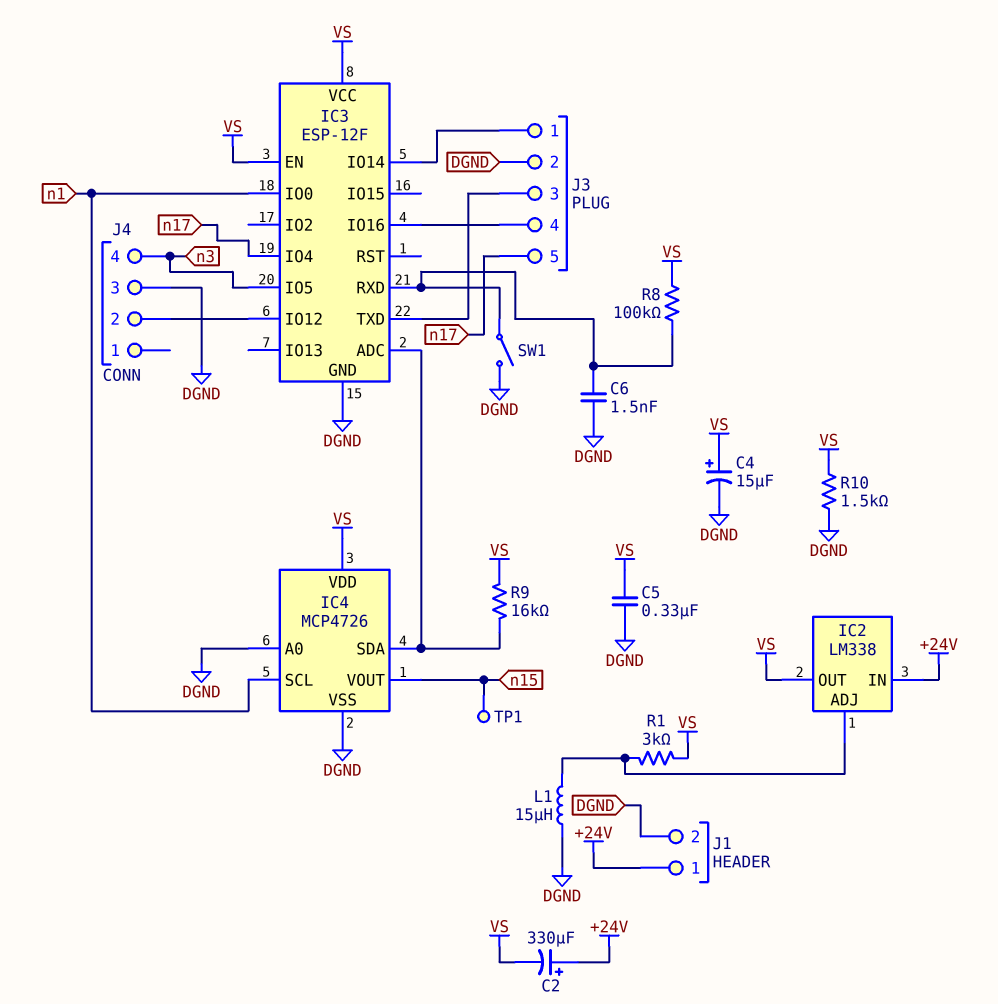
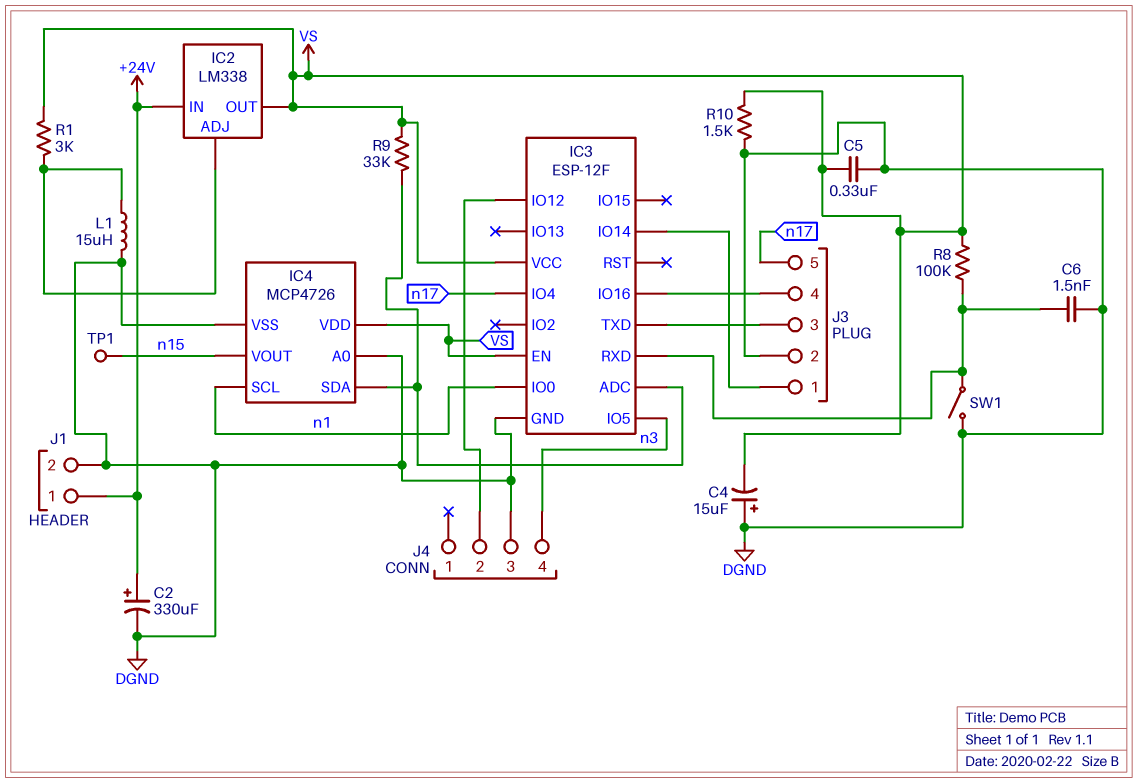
C2: 330uF (plus +24V, minus VS) -> 330uF (plus +24V, minus DGND)
C4: 15uF (plus VS, minus DGND) -> 15uF (plus DGND, minus VS)
R9: 16k (IC3/ADC, VS) -> 33k (IC3/ADC, VS)

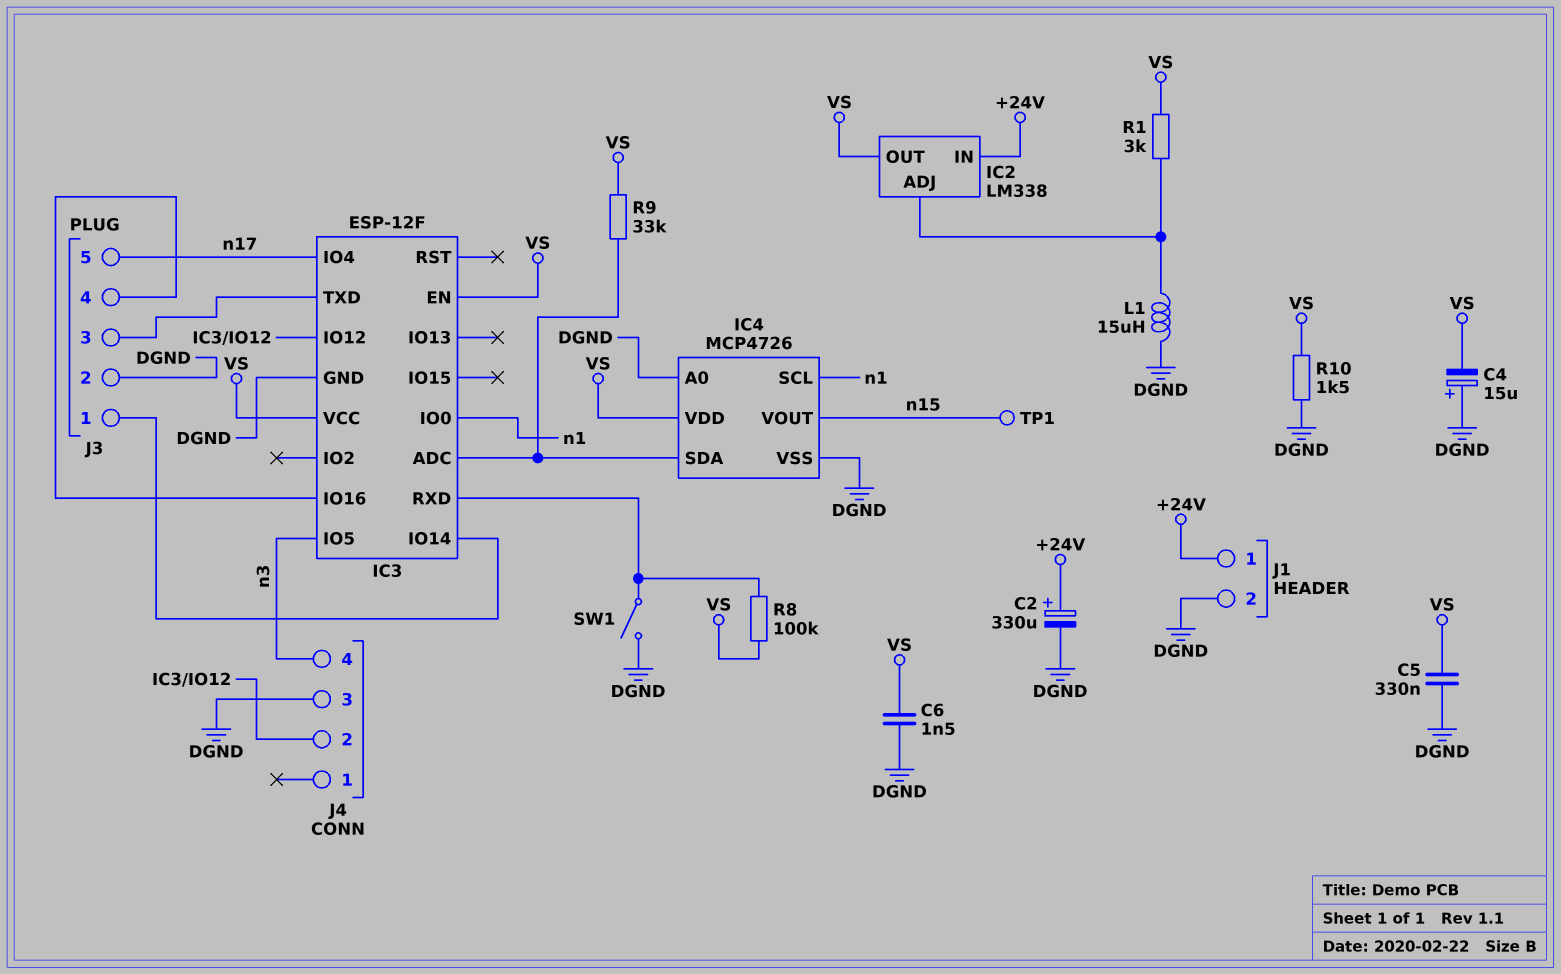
C6: 1.5nF (DGND, IC3/RXD) -> 1.5nF (DGND, VS)

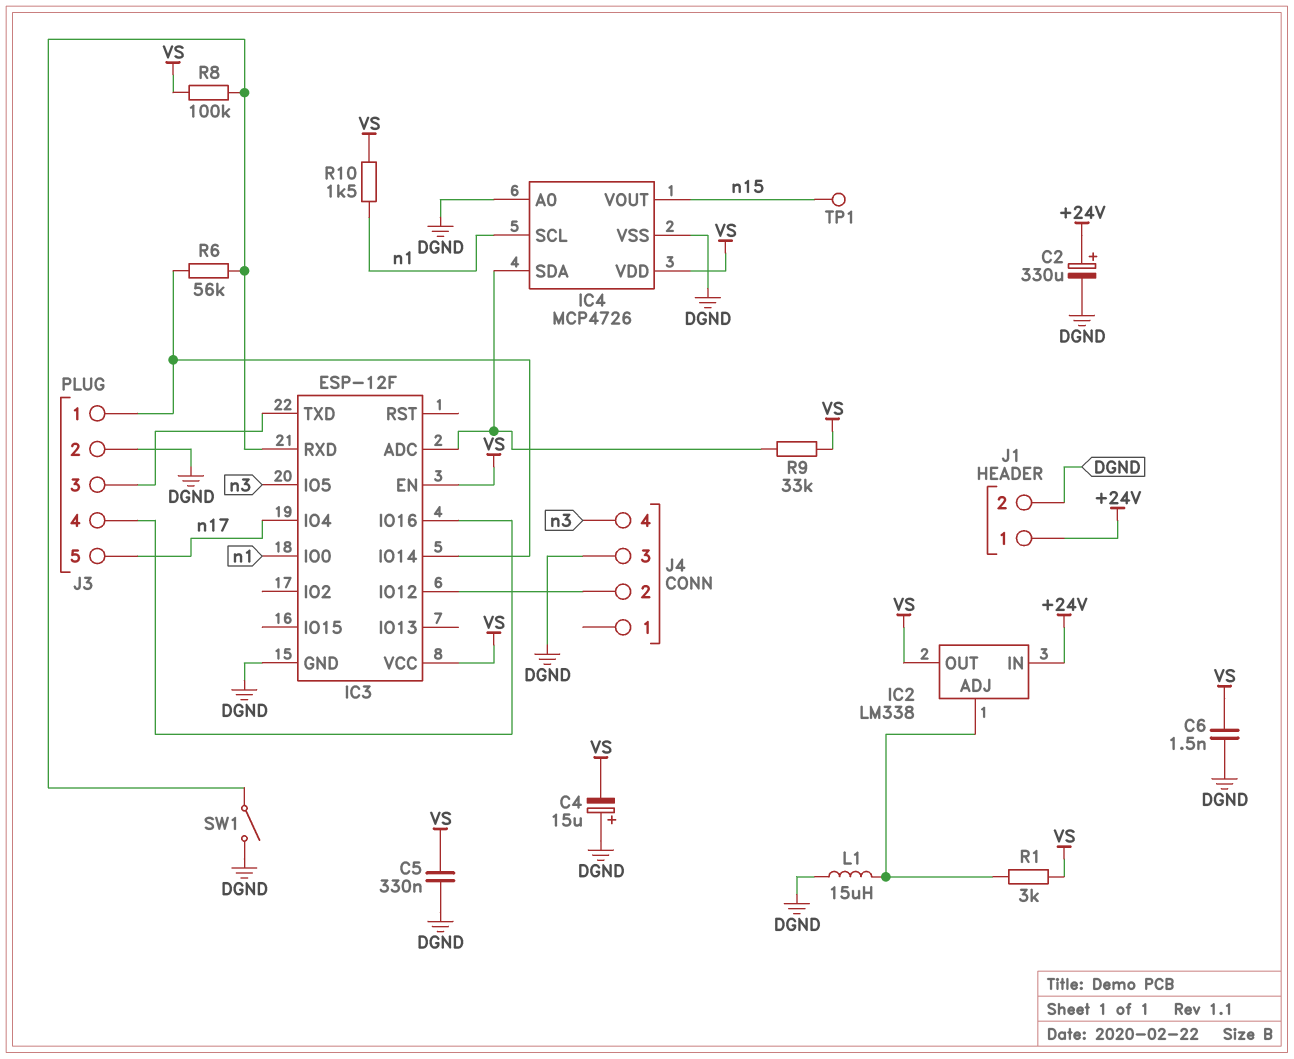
R6: none -> 56k (IC3/IO14, IC3/RXD)
R10: 1.5k (DGND, VS) -> 1.5k (VS, n1)

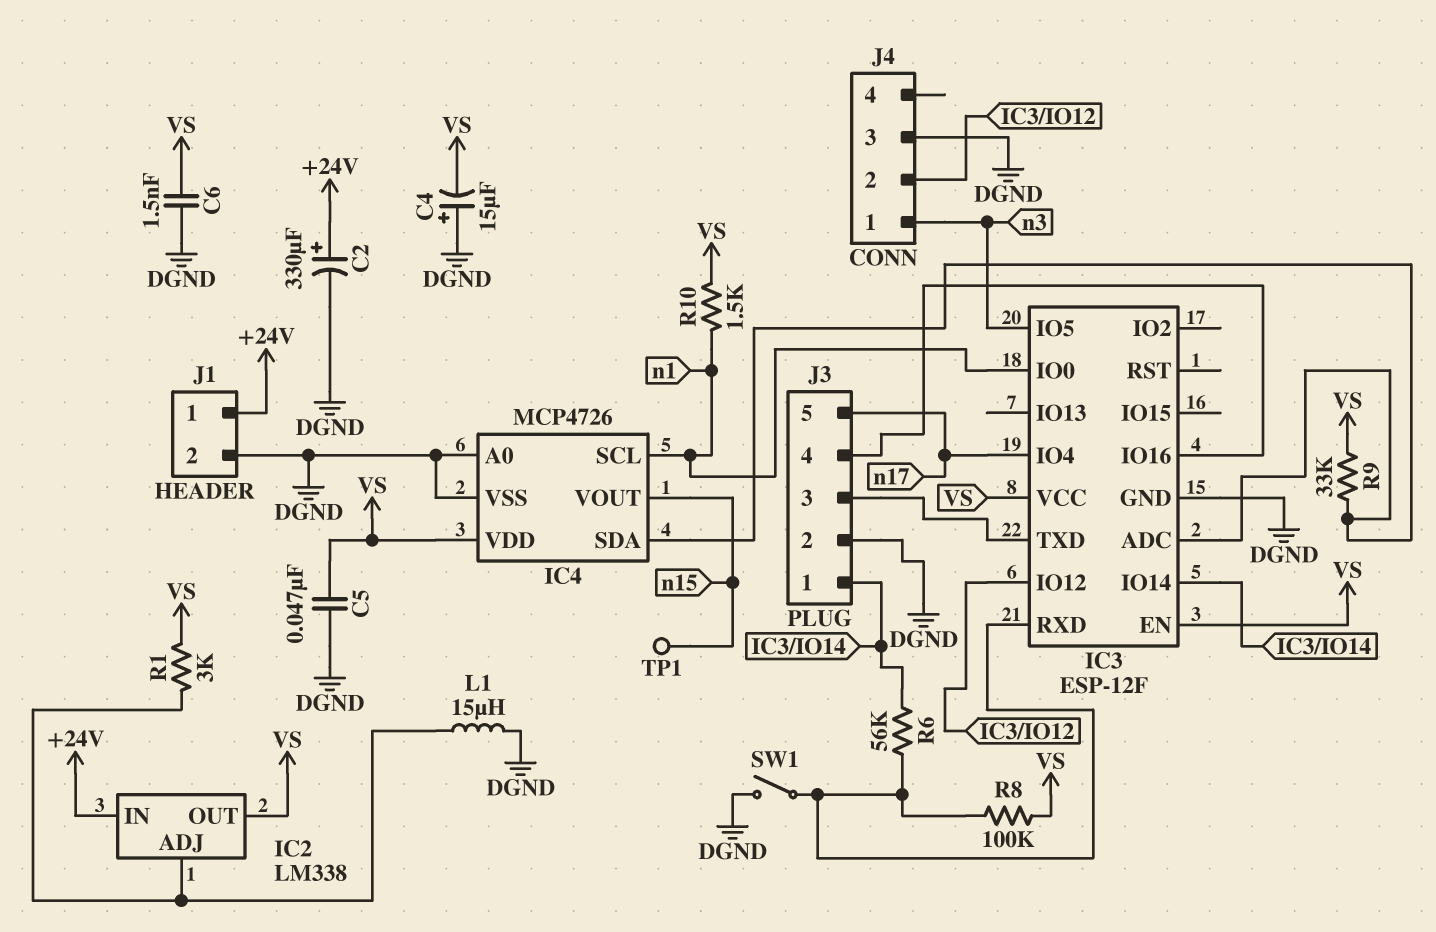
C5: 330nF (DGND, VS) -> 47nF (DGND, VS)
J4 pin 1: none -> n3
J4 pin 4: n3 -> none

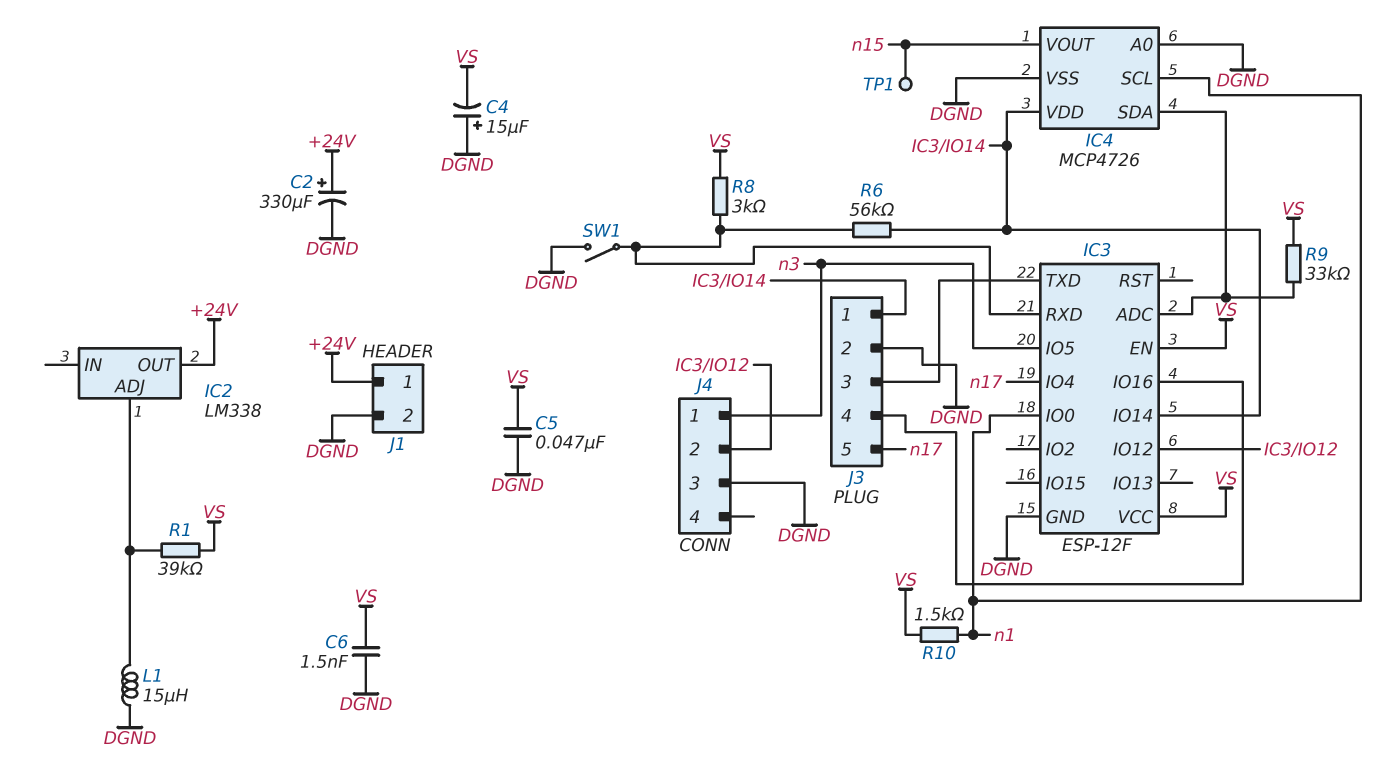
IC2 pin IN: +24V -> none
IC2 pin OUT: VS -> +24V
IC4 pin VDD: VS -> IC3/IO14
R1: 3k (IC2/ADJ, VS) -> 39k (IC2/ADJ, VS)
R8: 100k (IC3/RXD, VS) -> 3k (IC3/RXD, VS)

